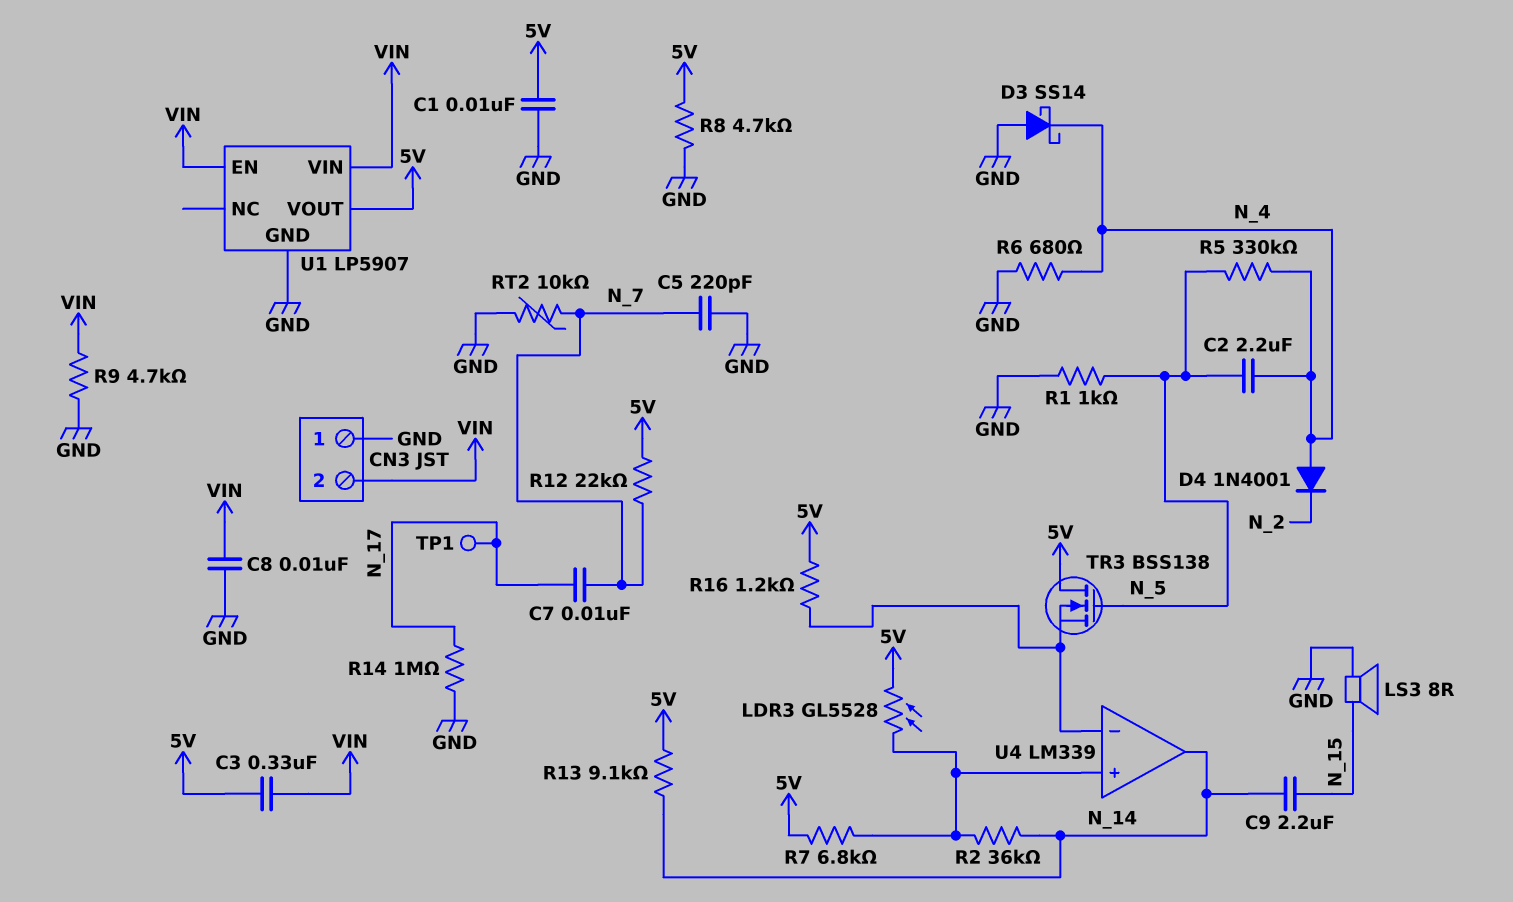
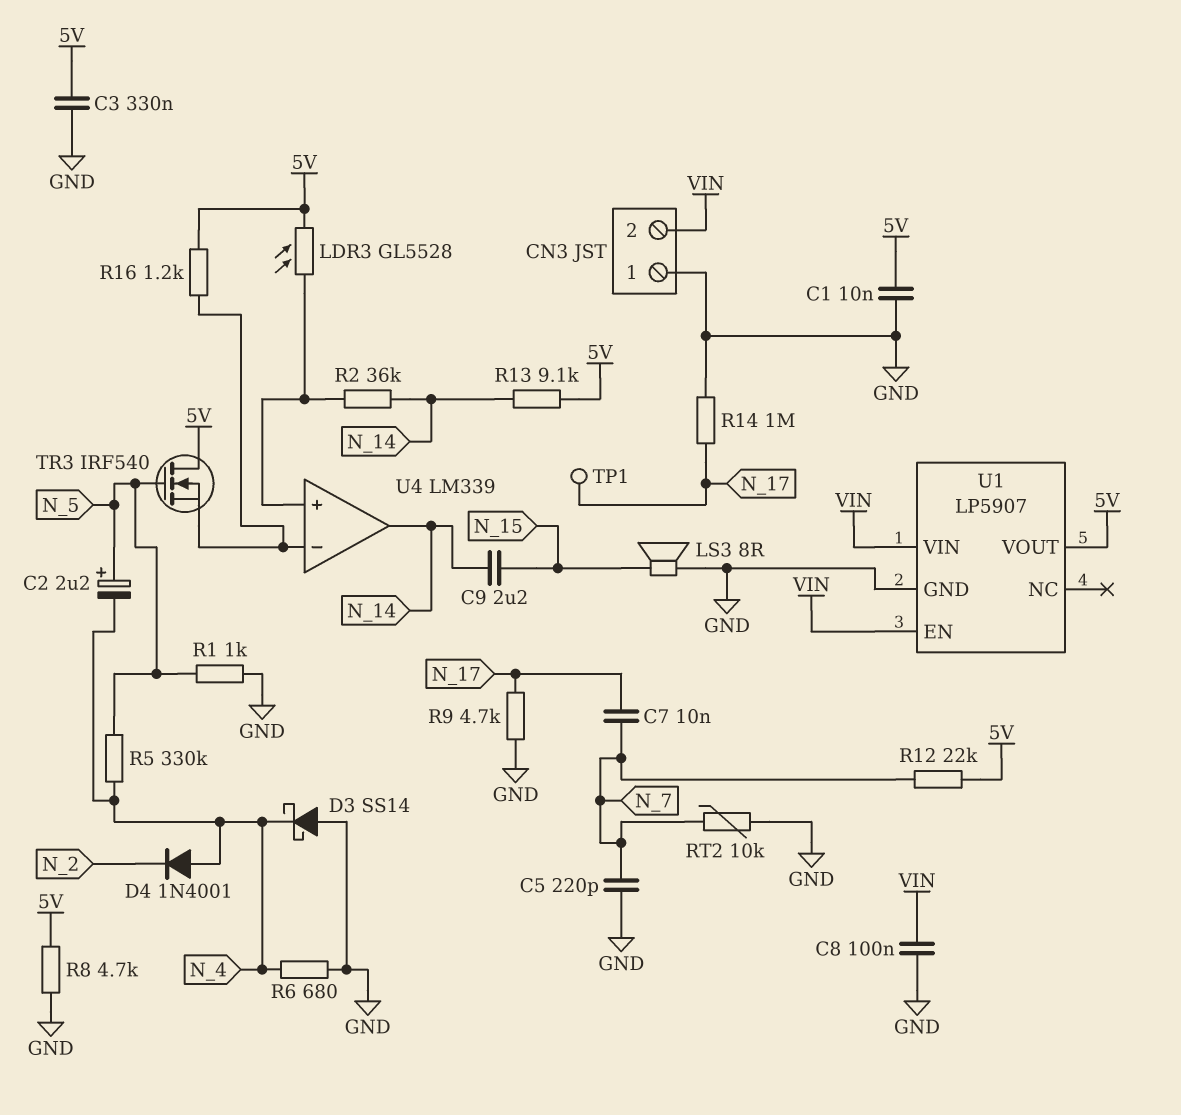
C2: 2.2uF (N_4, N_5) -> 2.2uF (plus N_5, minus N_4)
C3: 330nF (5V, VIN) -> 330nF (5V, GND)
C8: 10nF (GND, VIN) -> 100nF (GND, VIN)
R7: 6.8k (5V, U4/in+) -> none
R9: 4.7k (GND, VIN) -> 4.7k (GND, N_17)
TR3: NMOS BSS138 (G N_5, D 5V, S U4/in-) -> NMOS IRF540 (G N_5, D 5V, S U4/in-)

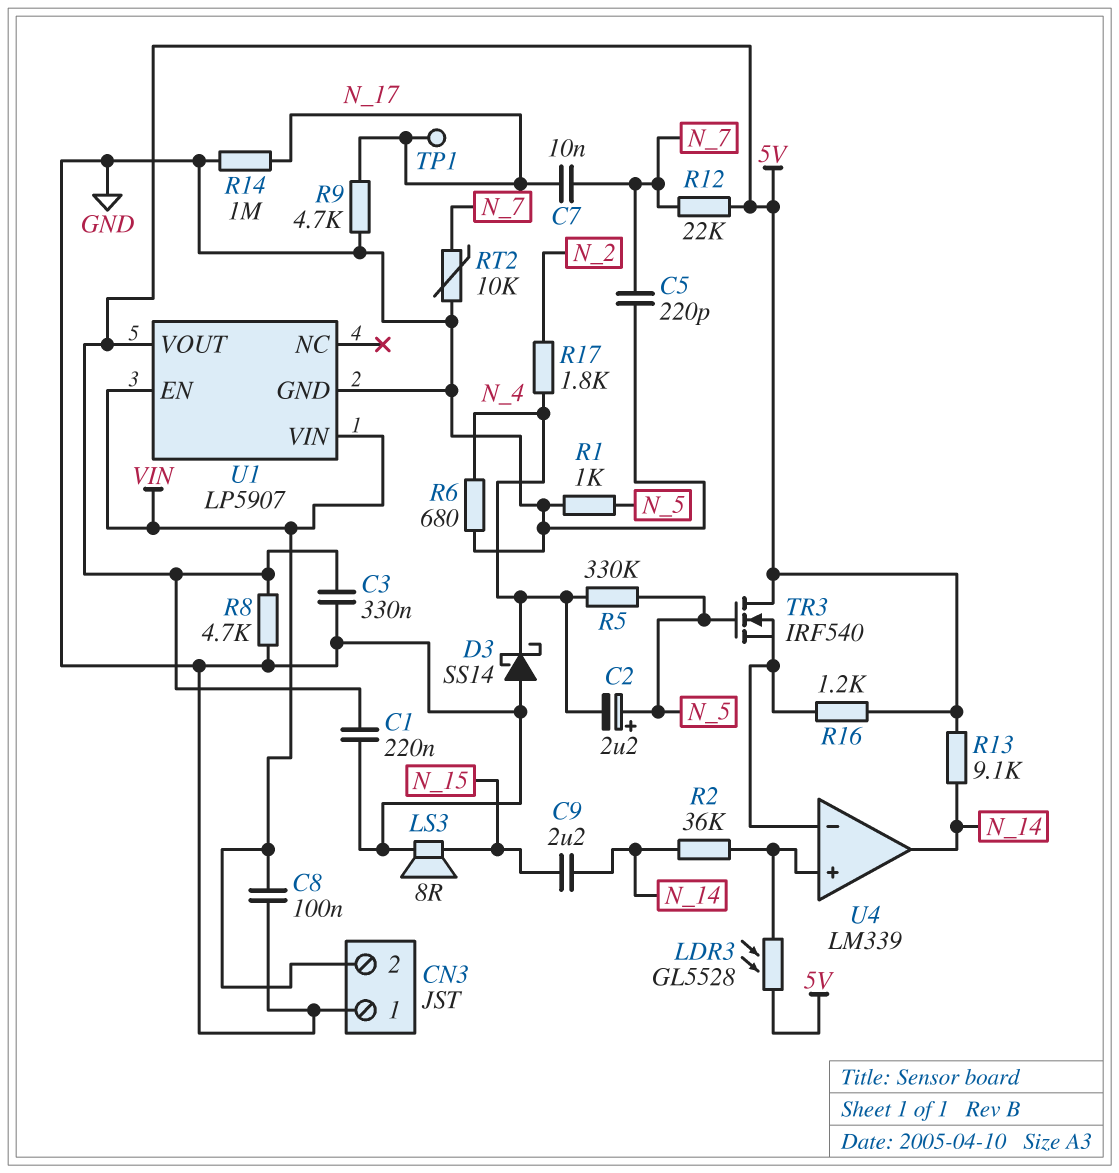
C1: 10nF (5V, GND) -> 220nF (5V, GND)
D4: diode 1N4001 (A N_4, K N_2) -> none
R17: none -> 1.8k (N_2, N_4)

